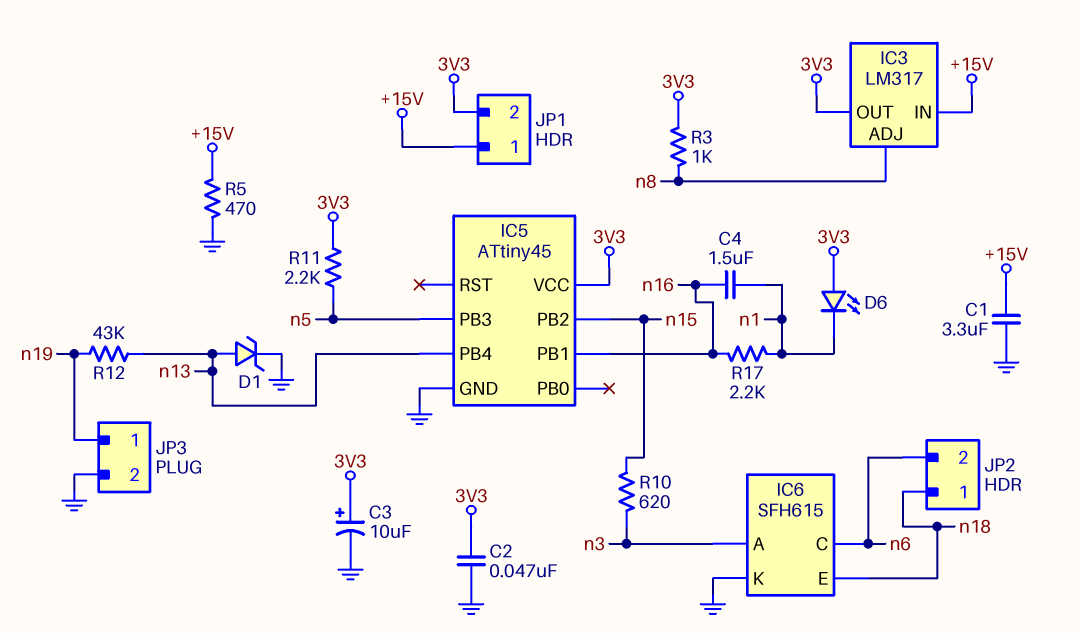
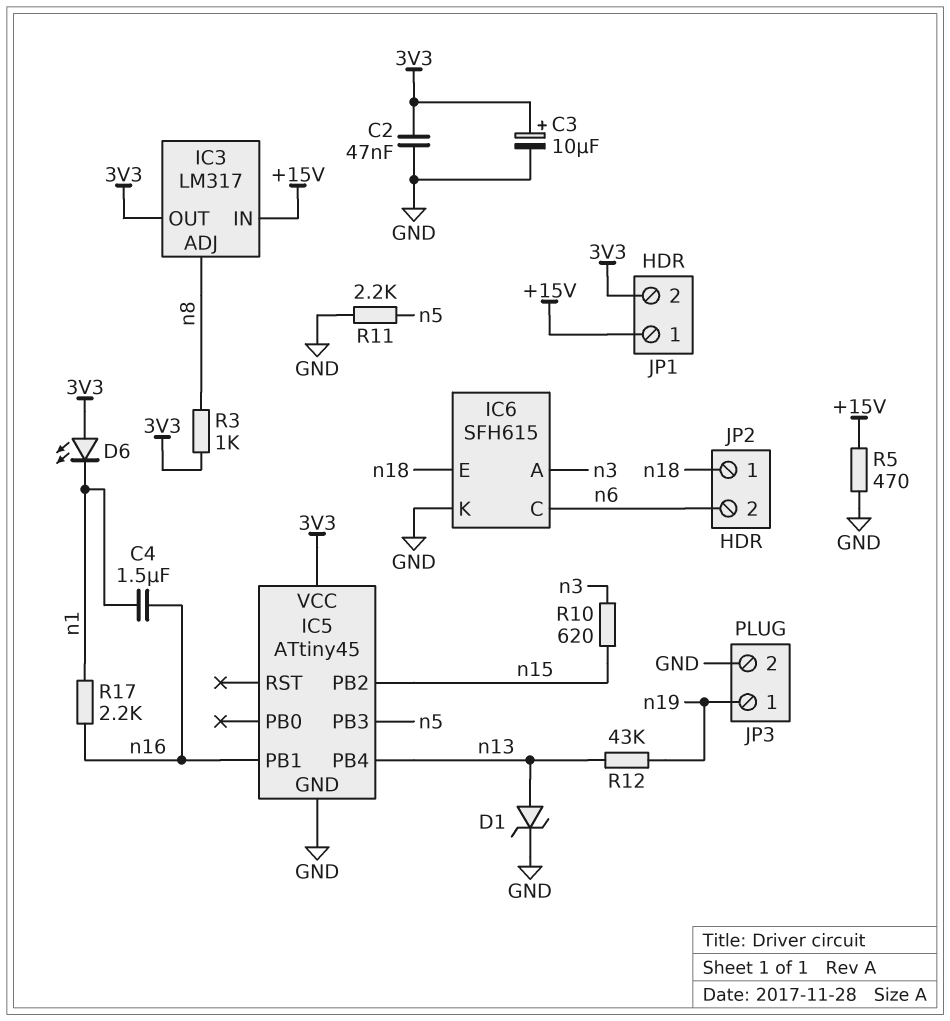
C1: 3.3uF (+15V, GND) -> none
R11: 2.2k (3V3, n5) -> 2.2k (GND, n5)

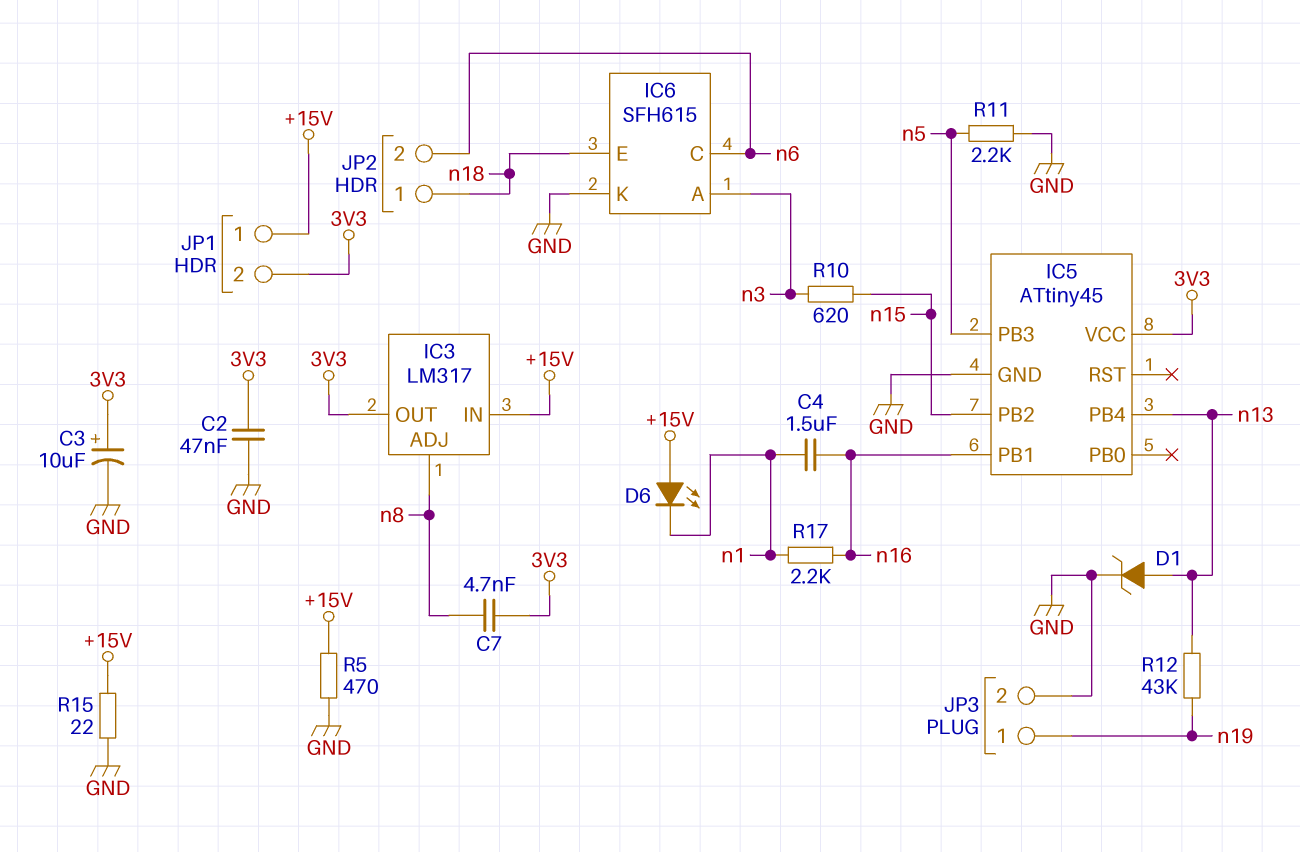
C7: none -> 4.7nF (3V3, n8)
D6: LED (A 3V3, K n1) -> LED (A +15V, K n1)
R3: 1k (3V3, n8) -> none
R15: none -> 22 (+15V, GND)

